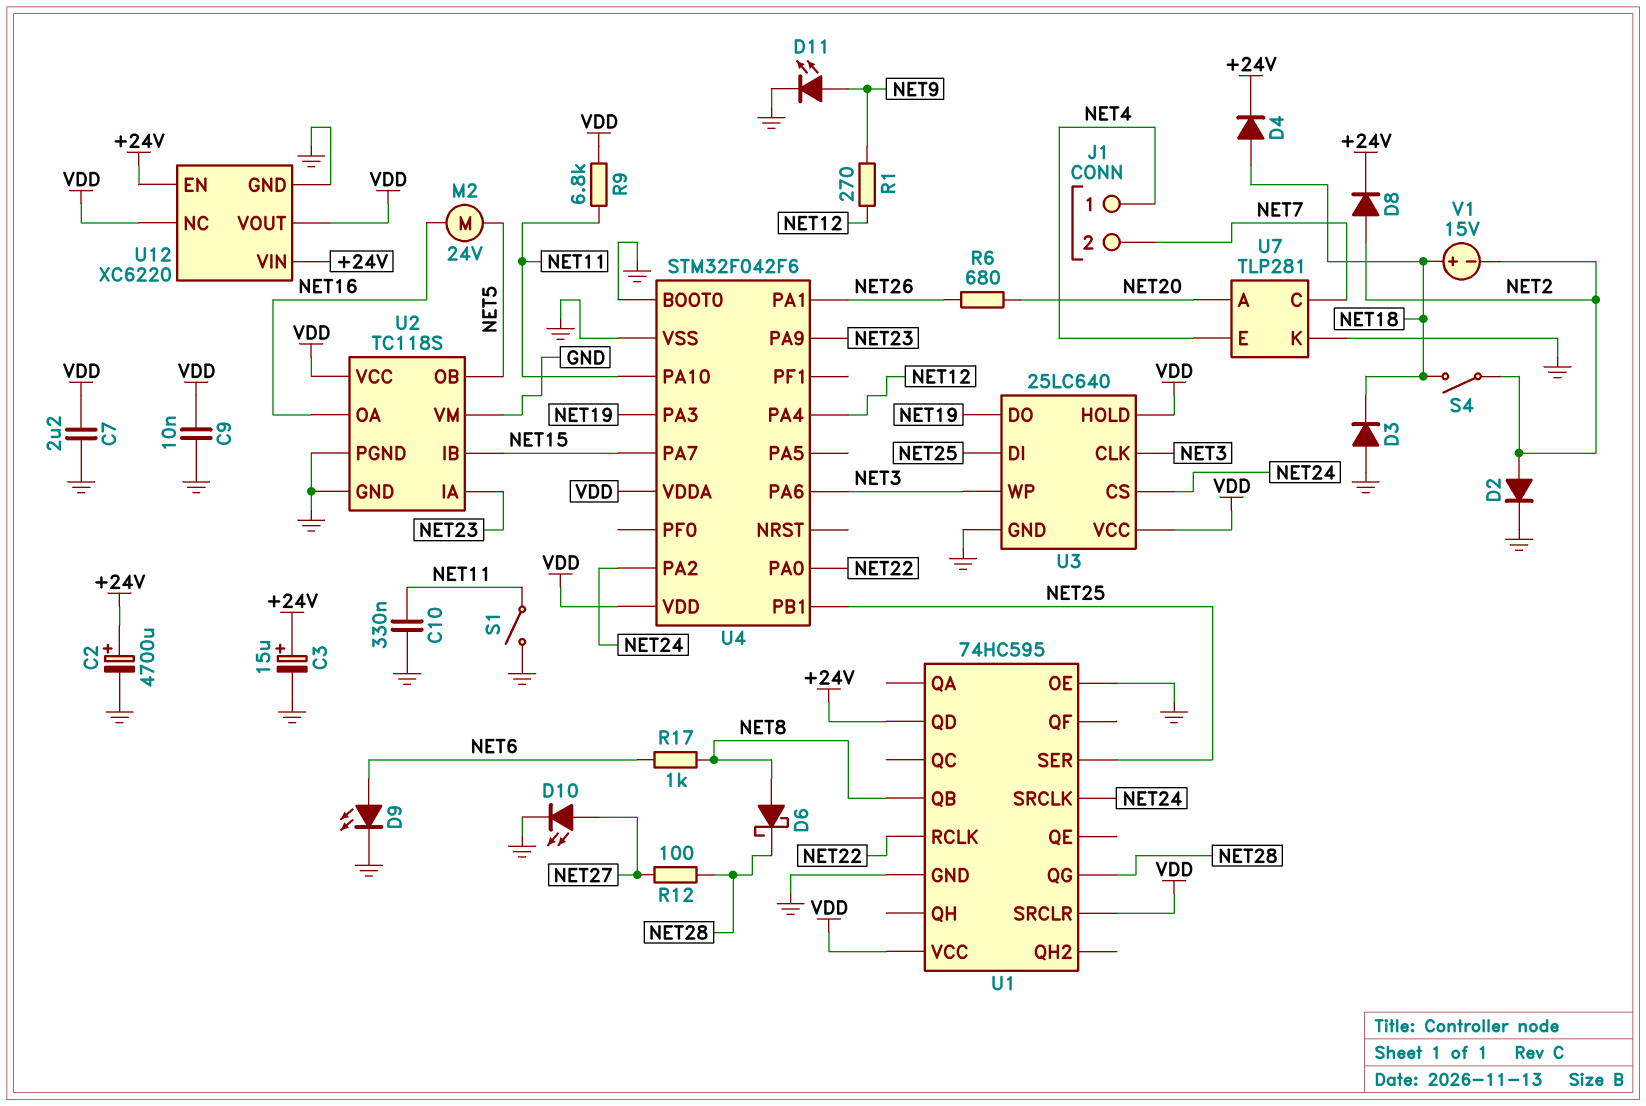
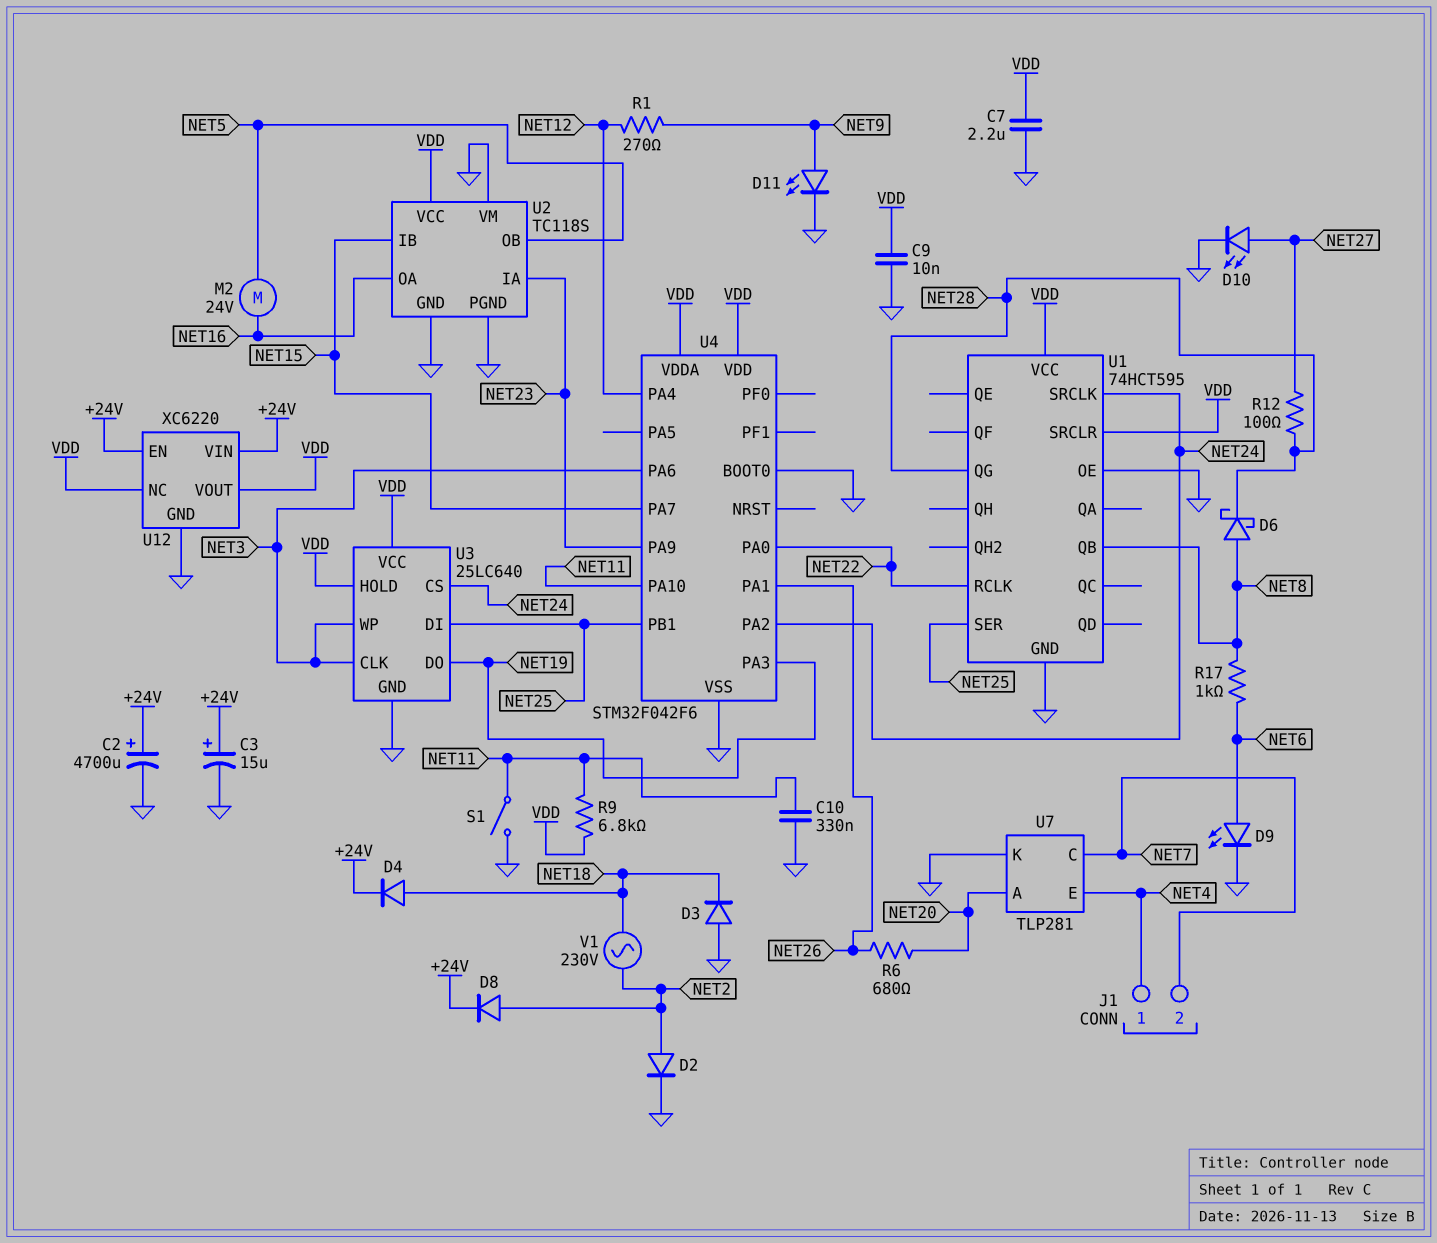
S4: switch (NET2, NET18) -> none
U1: 74HC595 -> 74HCT595
U1 pin QD: +24V -> none
V1: 15V (plus NET18, minus NET2) -> AC 230V (NET2, NET18)

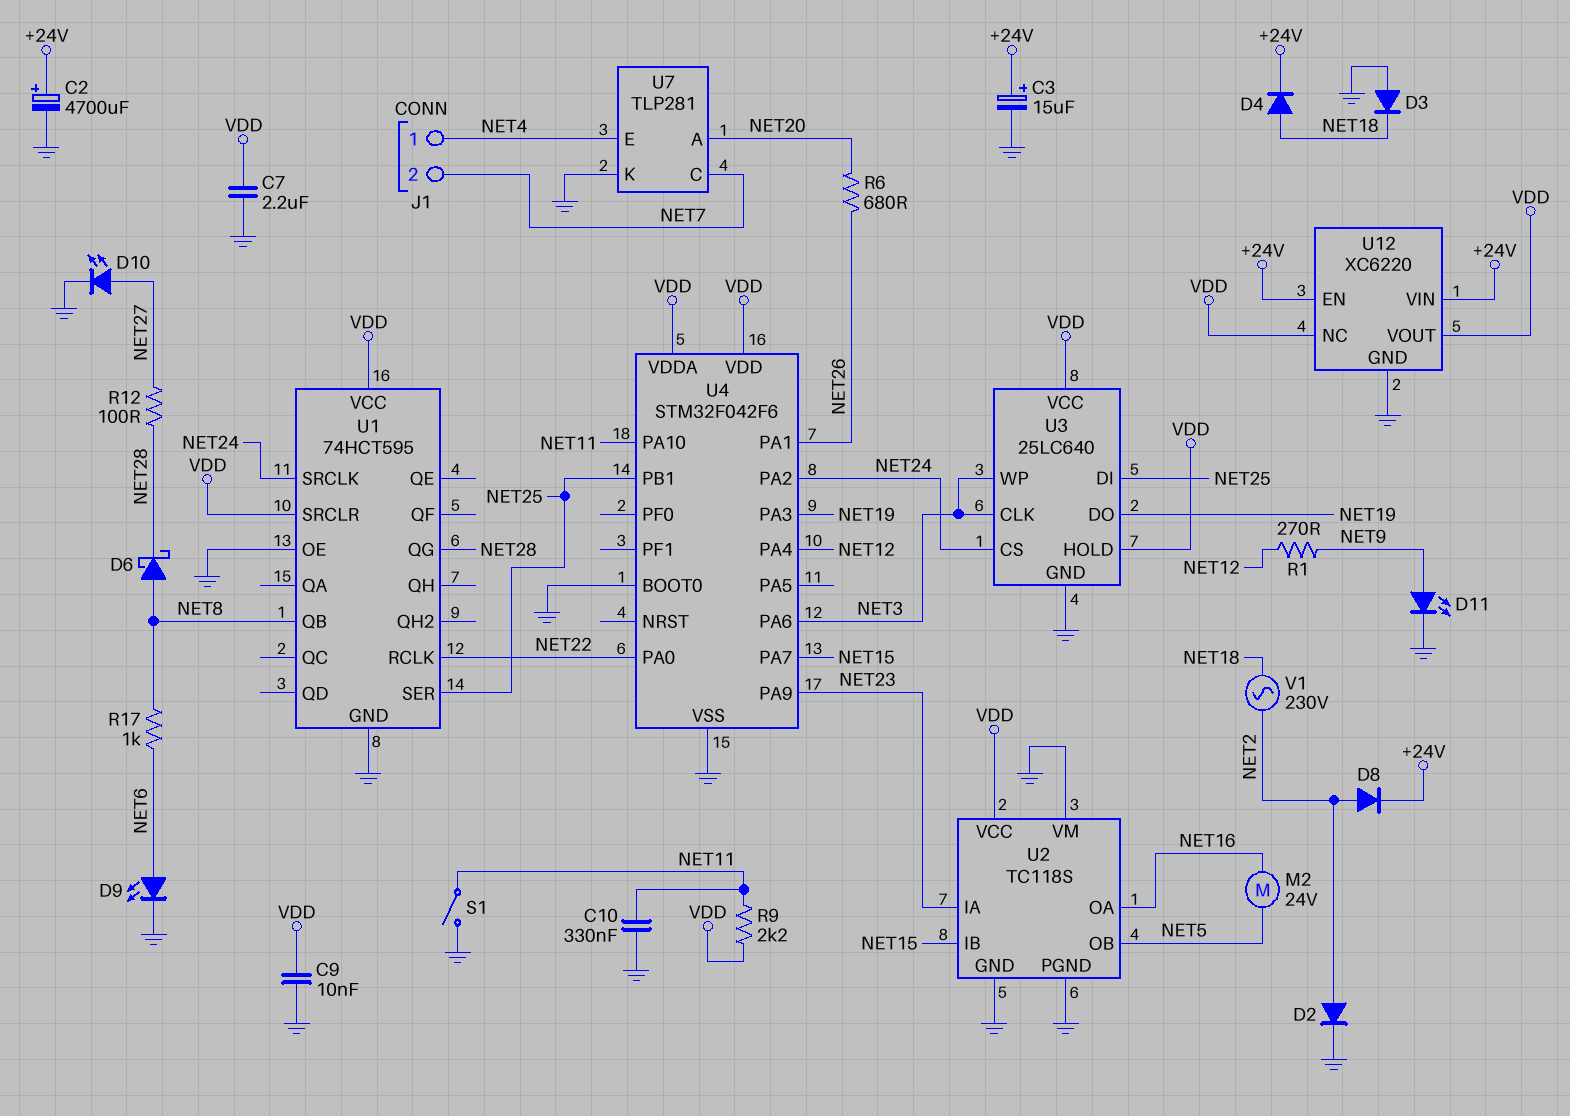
R9: 6.8k (NET11, VDD) -> 2.2k (NET11, VDD)

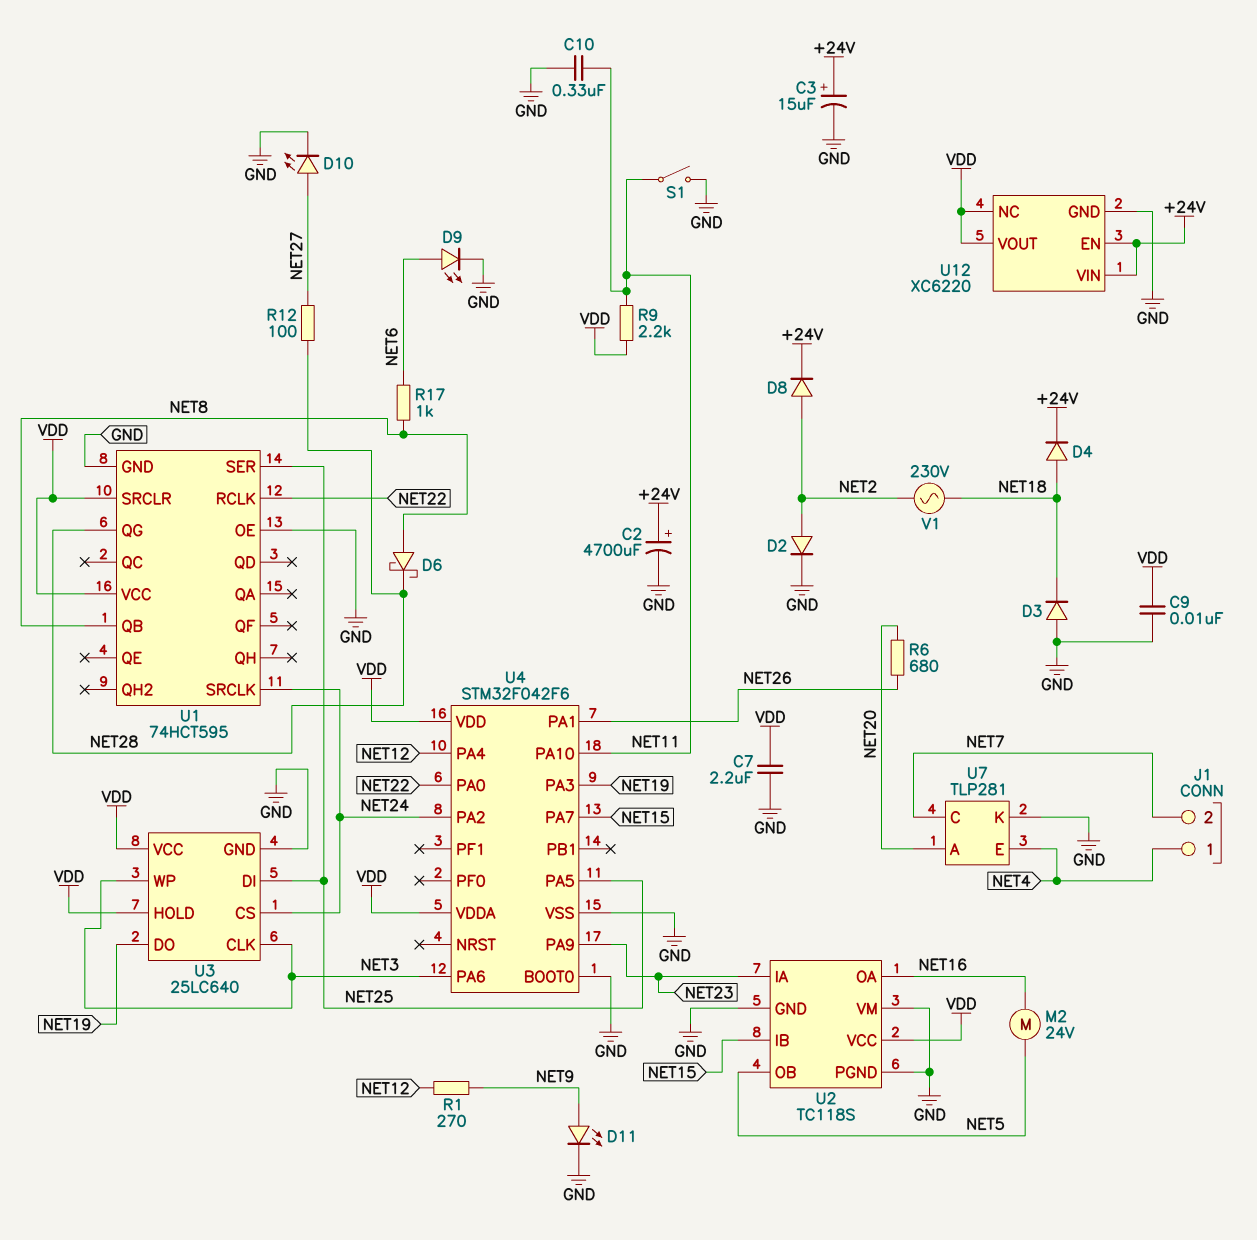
U4 pin PA5: none -> NET25
U4 pin PB1: NET25 -> none

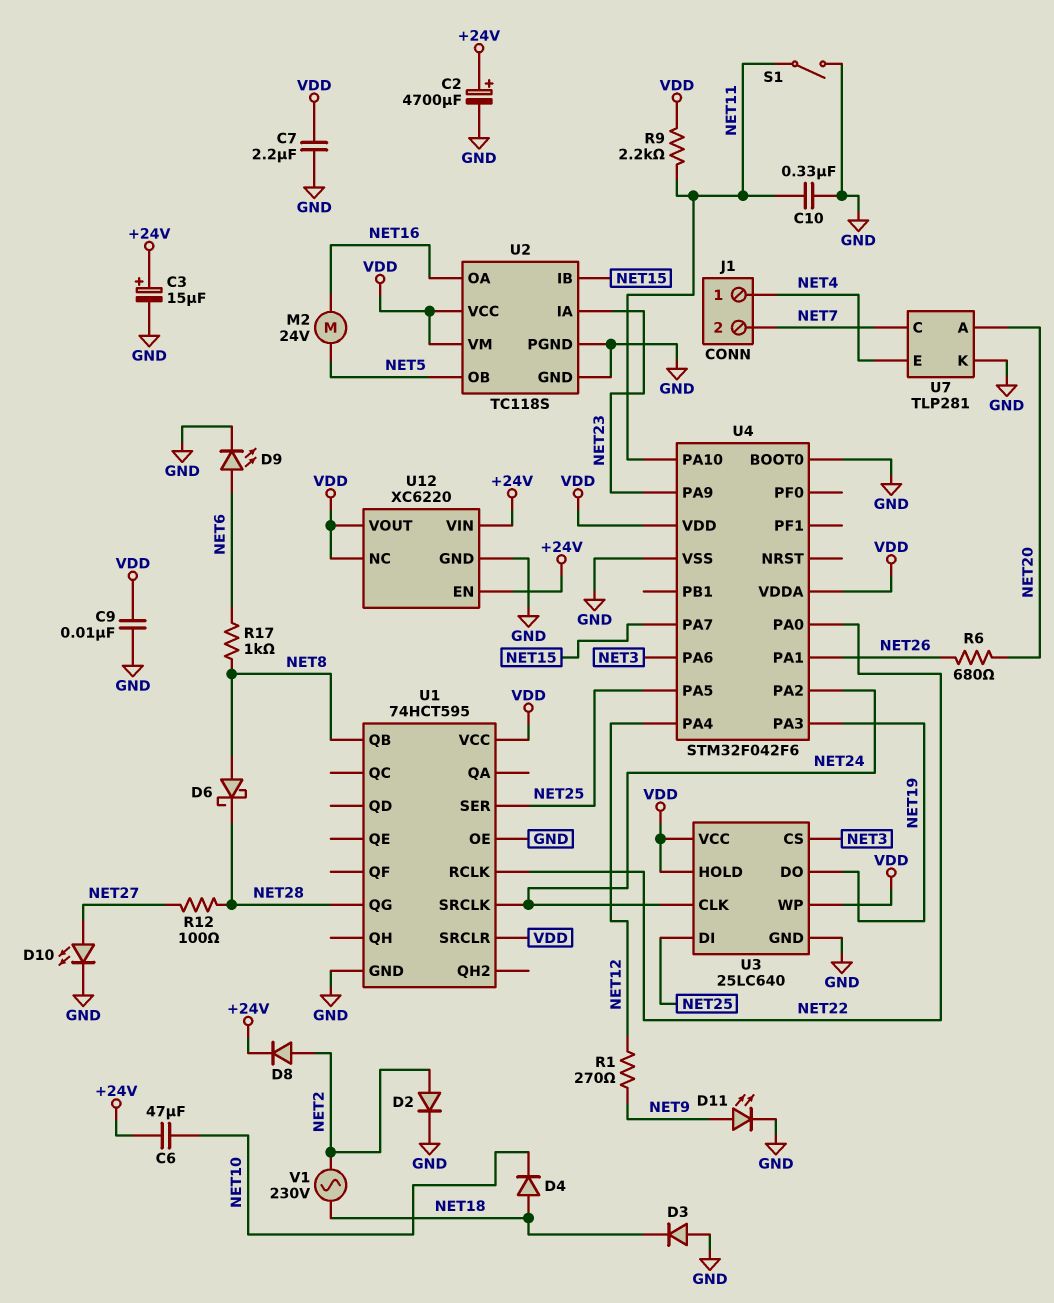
C6: none -> 47uF (+24V, NET10)
D4: diode (A NET18, K +24V) -> diode (A NET18, K NET10)
U2 pin VM: GND -> VDD
U3 pin CLK: NET3 -> NET24
U3 pin CS: NET24 -> NET3
U3 pin WP: NET3 -> VDD

